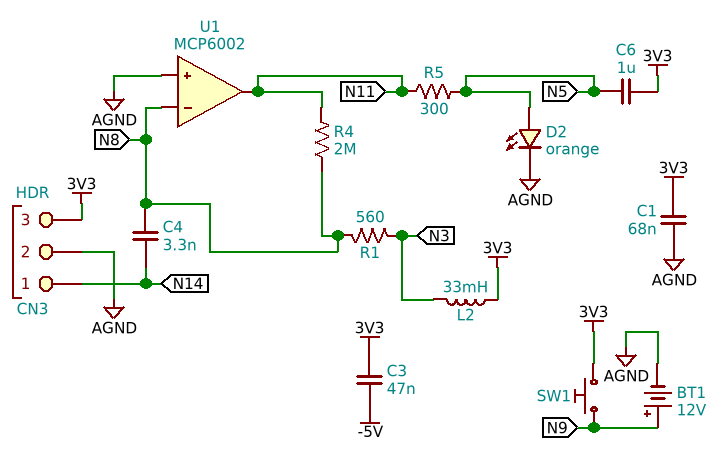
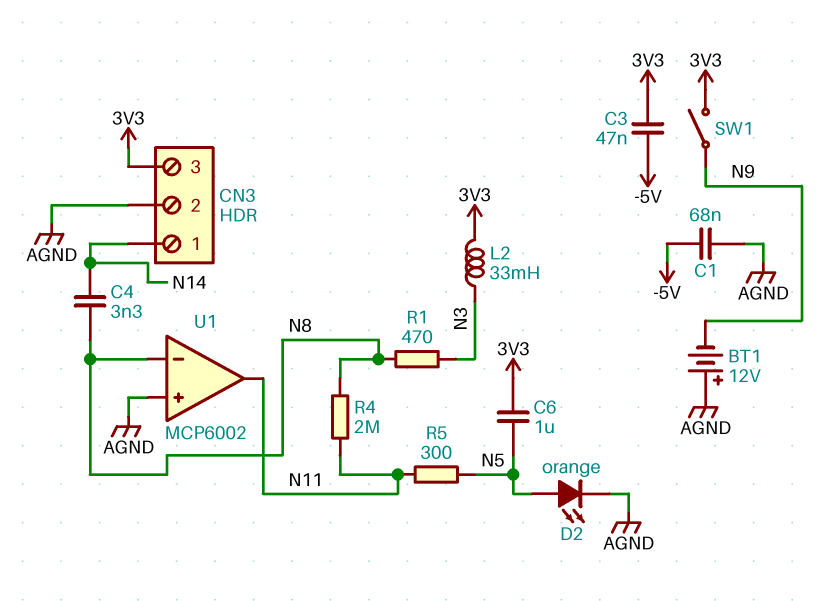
BT1: 12V (plus N9, minus AGND) -> 12V (plus AGND, minus N9)
C1: 68nF (3V3, AGND) -> 68nF (-5V, AGND)
R1: 560 (N3, N8) -> 470 (N3, N8)
SW1: button (3V3, N9) -> switch (3V3, N9)

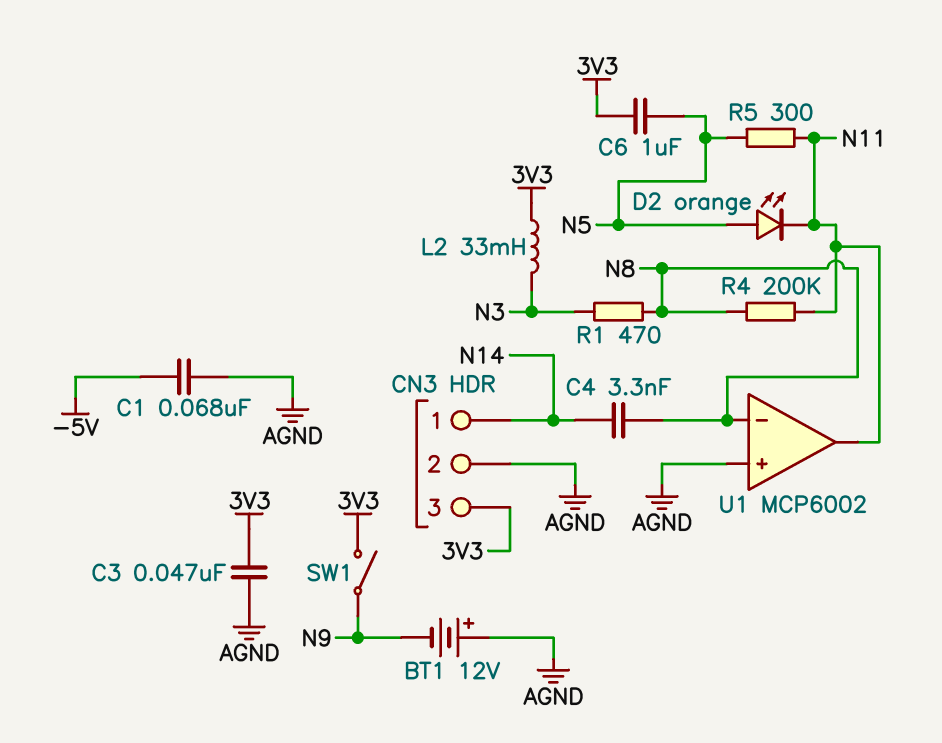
C3: 47nF (-5V, 3V3) -> 47nF (3V3, AGND)
D2: LED orange (A N5, K AGND) -> LED orange (A N5, K N11)
R4: 2M (N8, N11) -> 200k (N8, N11)

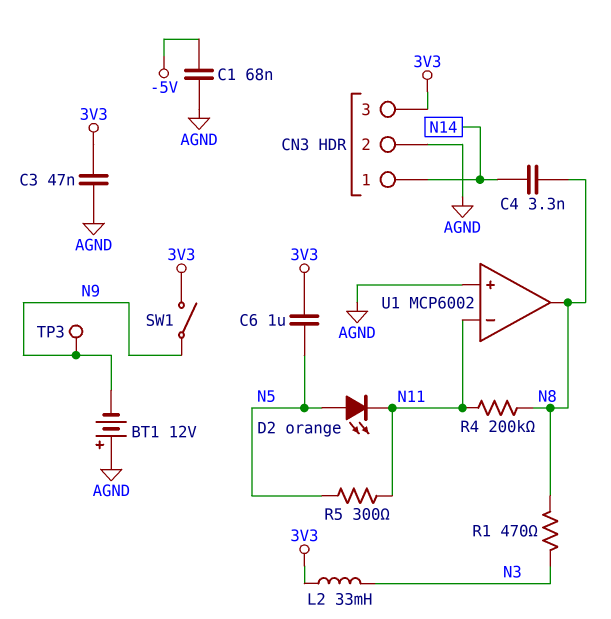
TP3: none -> test point (N9)
U1 pin in-: N8 -> N11
U1 pin out: N11 -> N8

